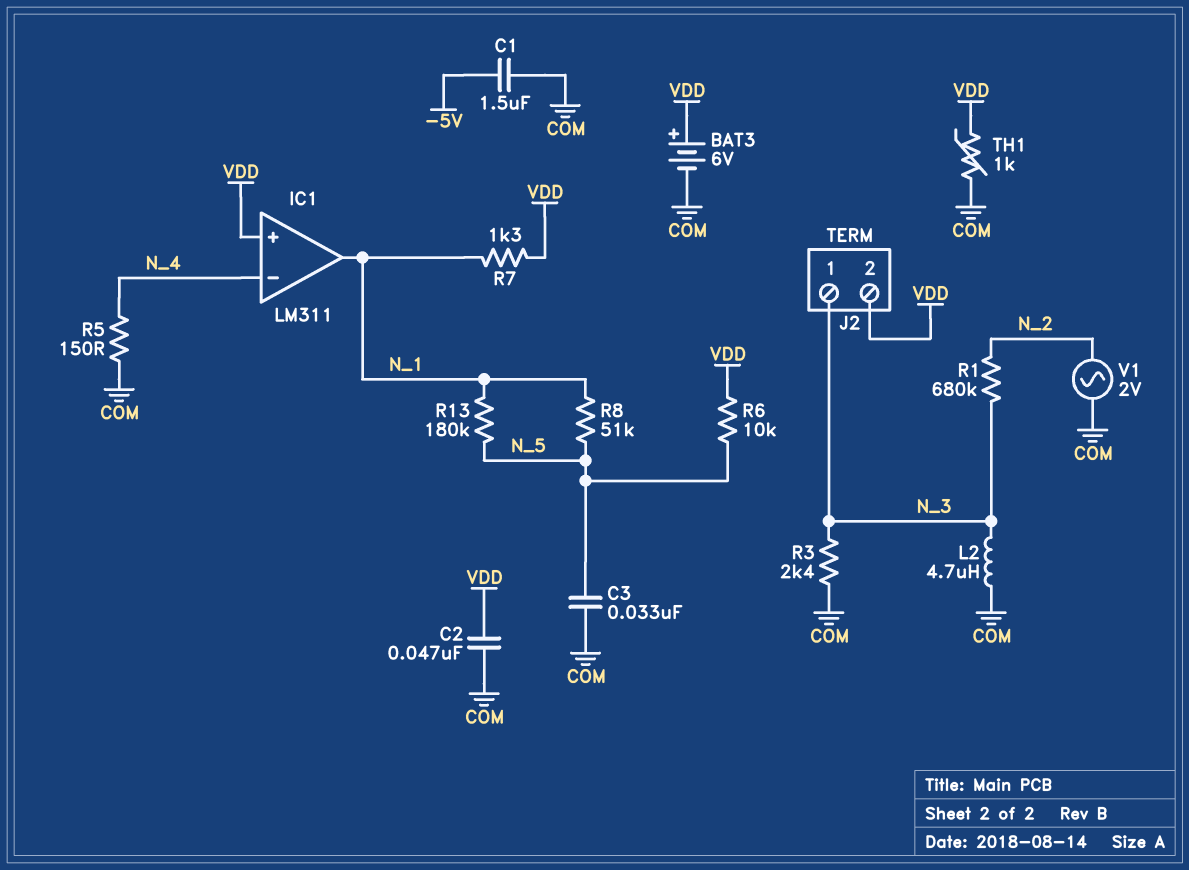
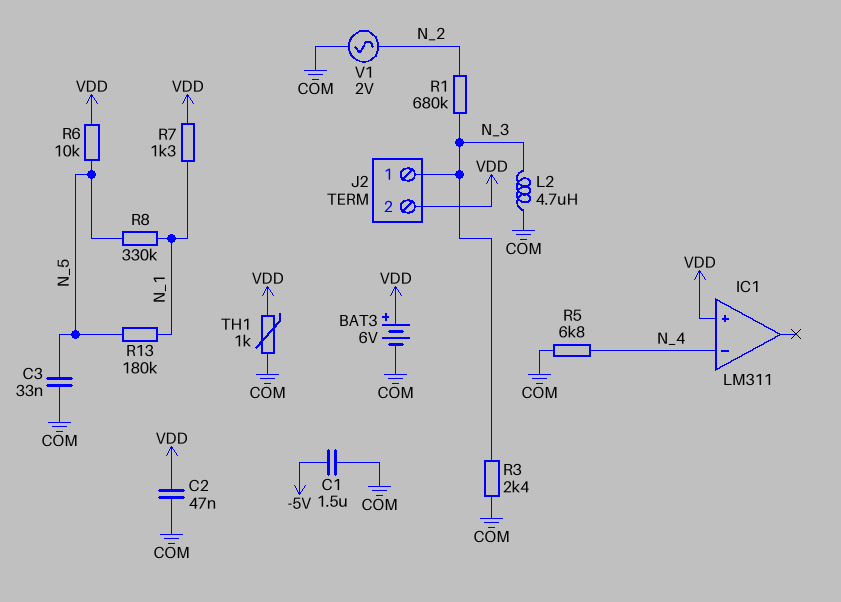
IC1 pin out: N_1 -> none
R5: 150 (COM, N_4) -> 6.8k (COM, N_4)
R8: 51k (N_1, N_5) -> 330k (N_1, N_5)

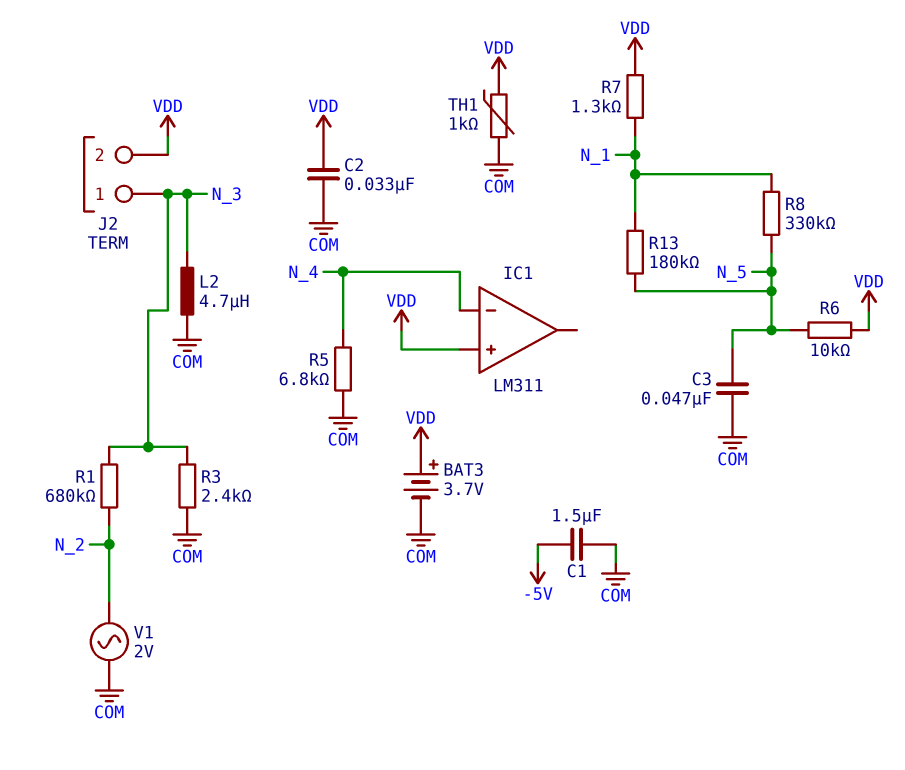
BAT3: 6V (plus VDD, minus COM) -> 3.7V (plus VDD, minus COM)
C2: 47nF (COM, VDD) -> 33nF (COM, VDD)
C3: 33nF (COM, N_5) -> 47nF (COM, N_5)

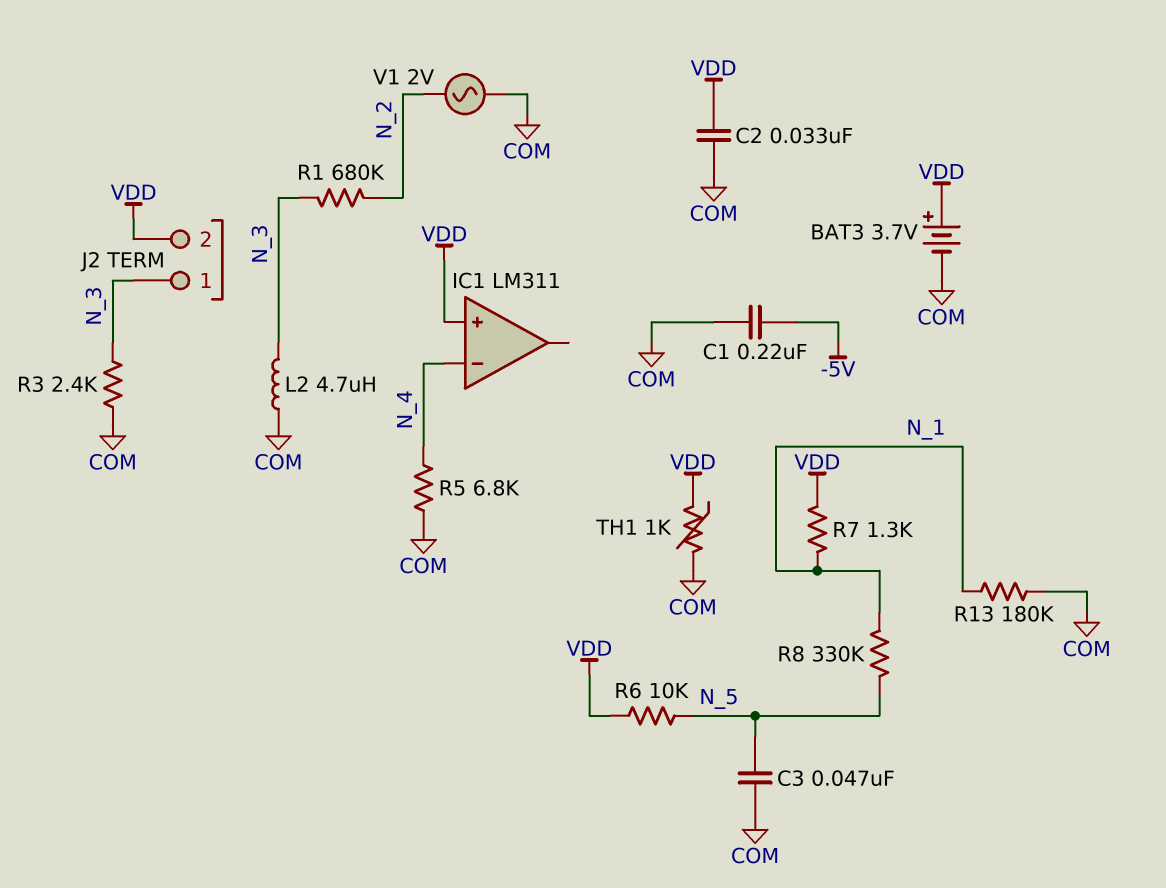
C1: 1.5uF (-5V, COM) -> 220nF (-5V, COM)
R13: 180k (N_1, N_5) -> 180k (COM, N_1)

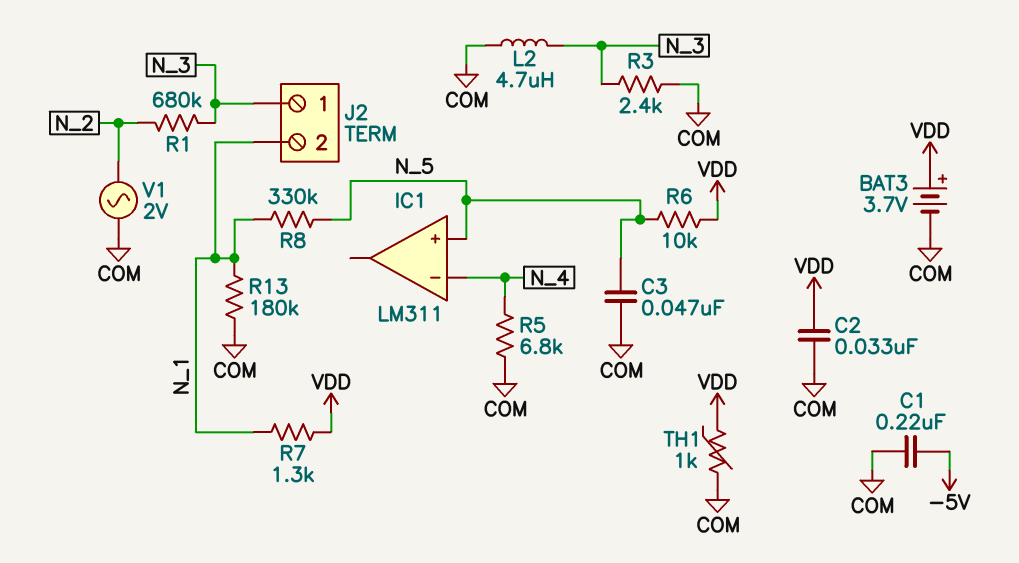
IC1 pin in+: VDD -> N_5
J2 pin 2: VDD -> N_1

